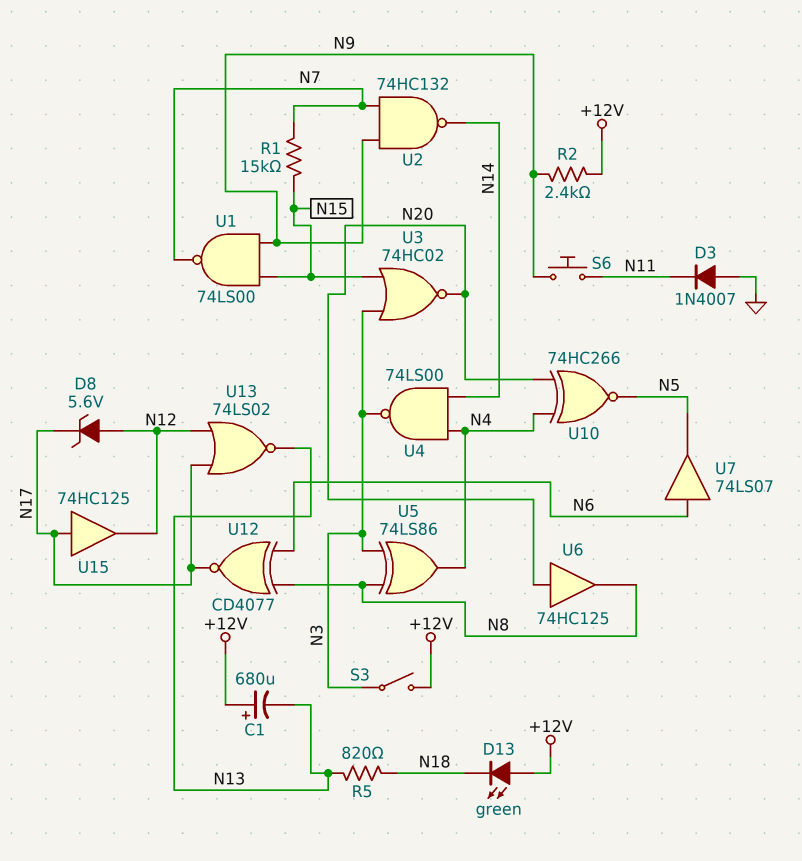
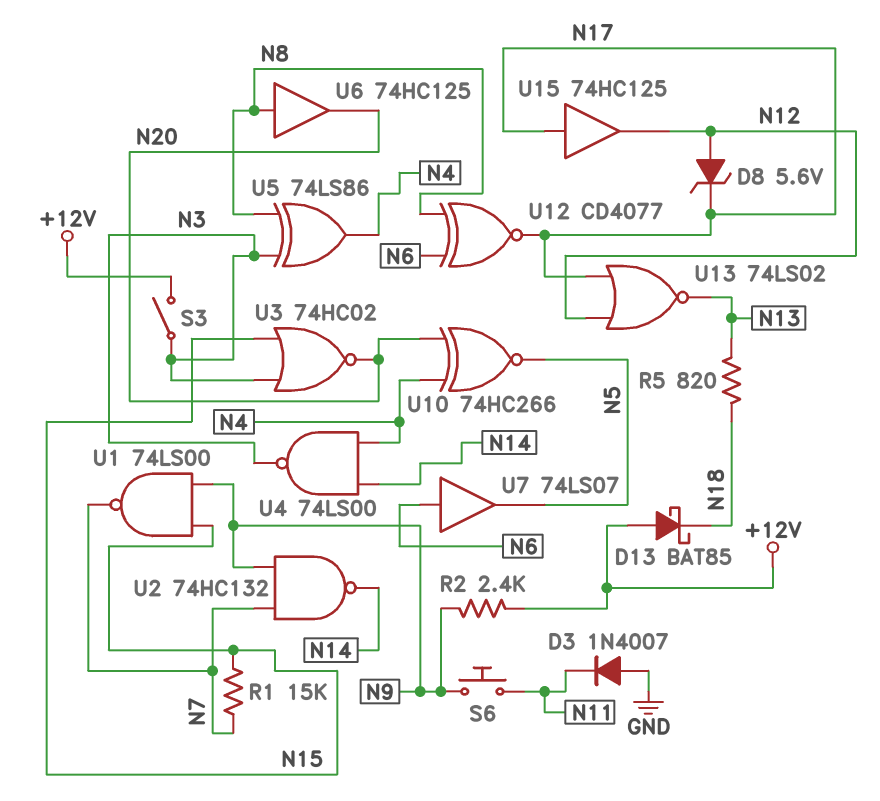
C1: 680uF (plus +12V, minus N13) -> none
D13: LED green (A +12V, K N18) -> schottky BAT85 (A +12V, K N18)
U6: buffer 74HC125 (in N20, out N8) -> buffer 74HC125 (in N8, out N20)

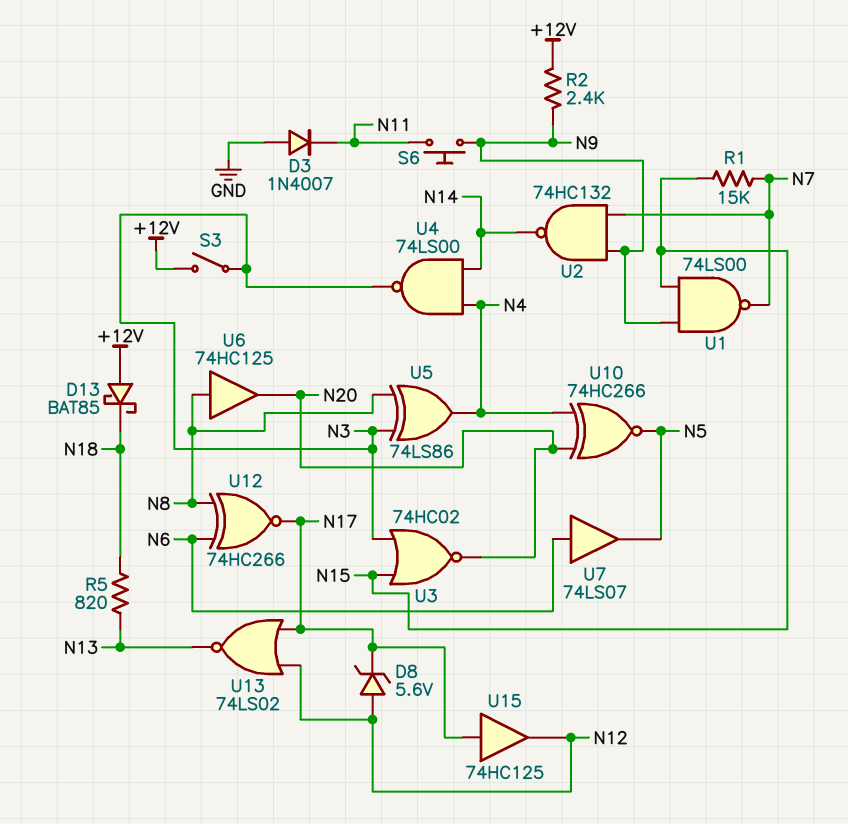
U12: XNOR CD4077 (in N6, in N8, out N17) -> XNOR 74HC266 (in N6, in N8, out N17)

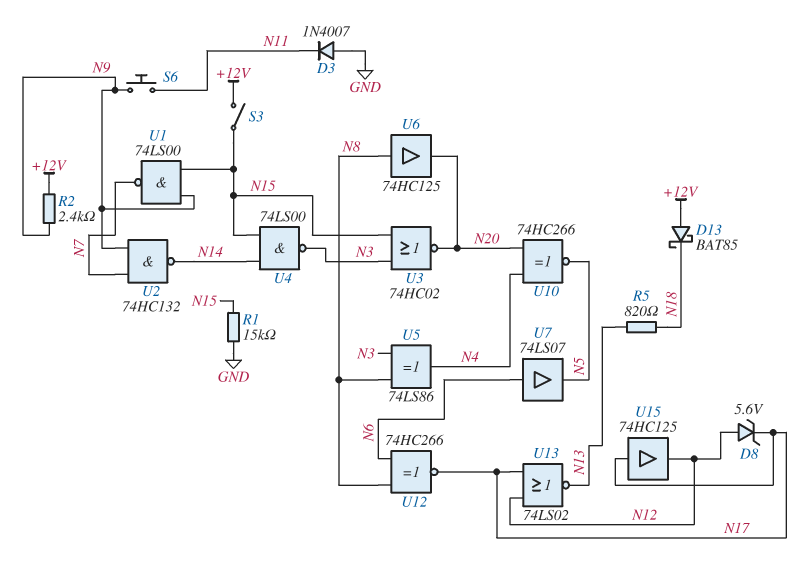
R1: 15k (N7, N15) -> 15k (GND, N15)
S3: switch (+12V, N3) -> switch (+12V, N15)
U4: NAND 74LS00 (in N4, in N14, out N3) -> NAND 74LS00 (in N14, in N15, out N3)

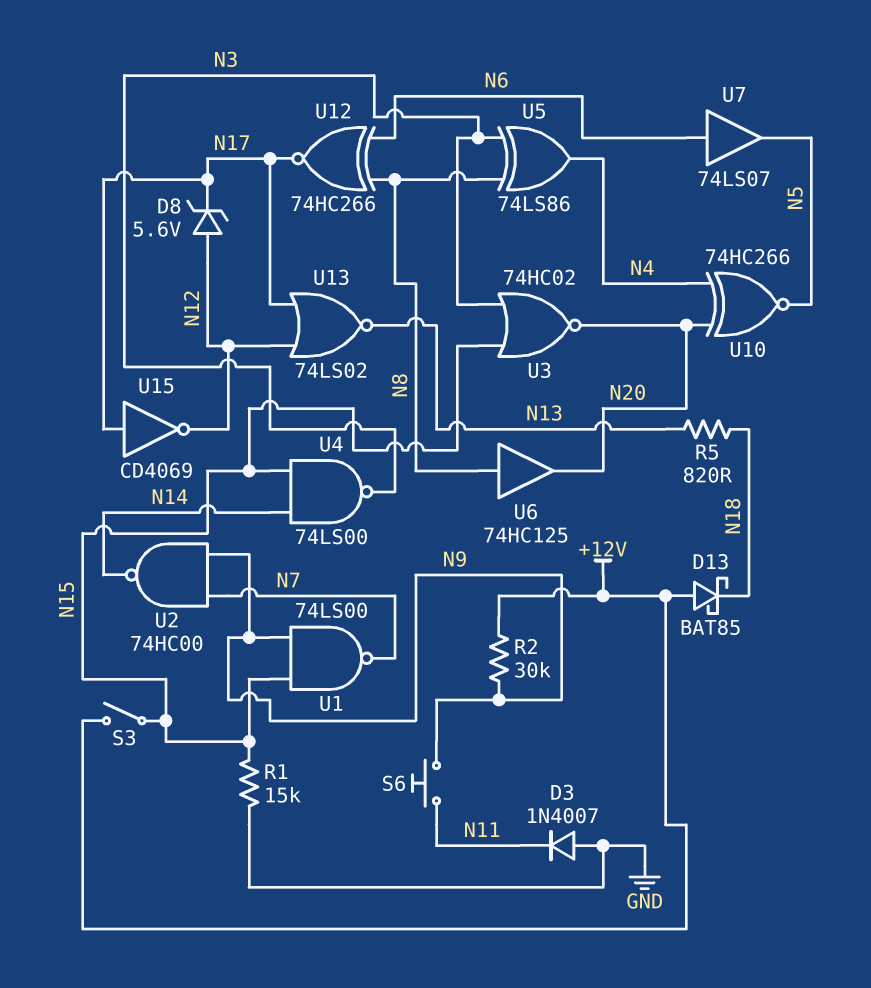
R2: 2.4k (+12V, N9) -> 30k (+12V, N9)
U2: NAND 74HC132 (in N7, in N9, out N14) -> NAND 74HC00 (in N7, in N9, out N14)
U15: buffer 74HC125 (in N17, out N12) -> NOT CD4069 (in N17, out N12)

